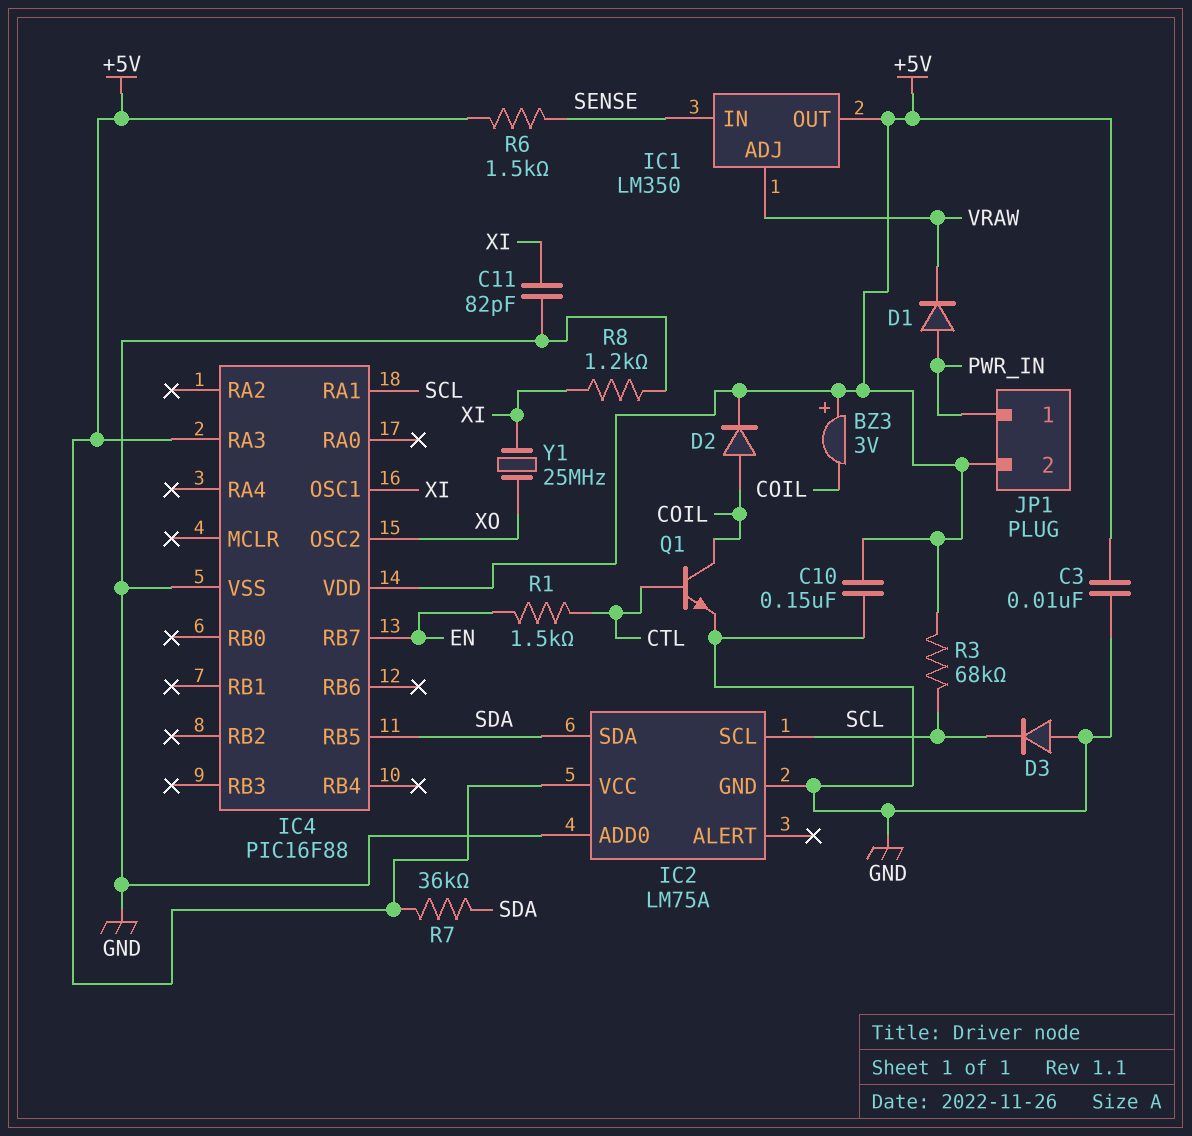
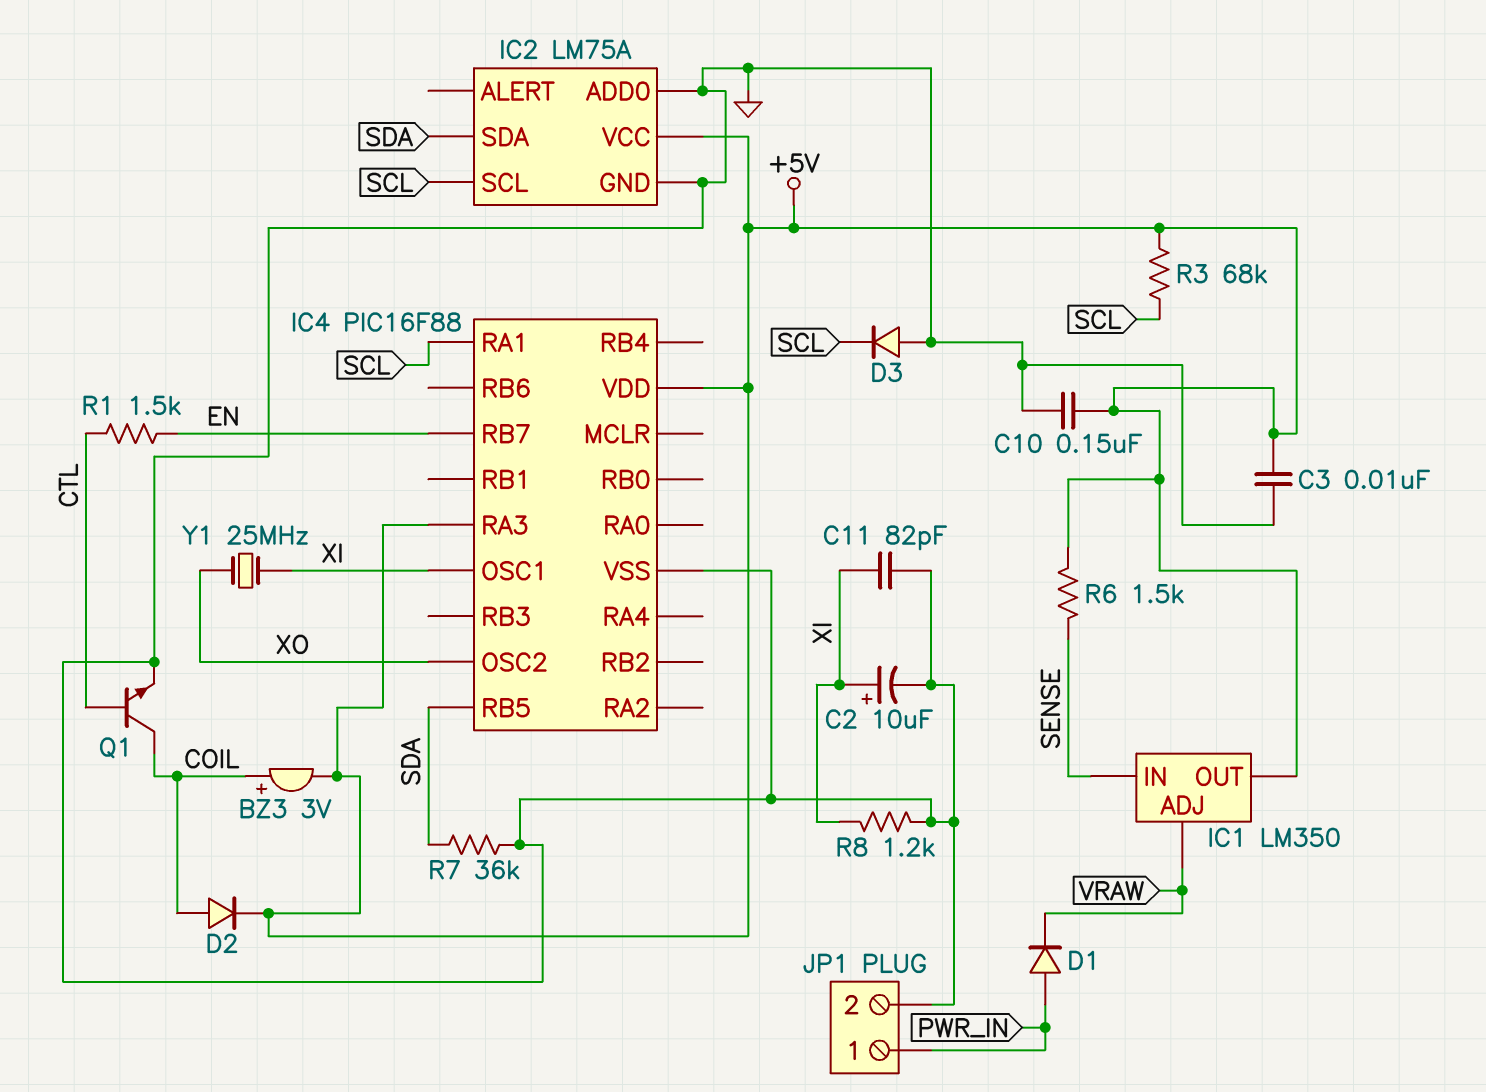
BZ3: buzzer 3V (plus +5V, minus COIL) -> buzzer 3V (plus COIL, minus +5V)
C2: none -> 10uF (plus XI, minus GND)
JP1 pin 2: +5V -> GND
R7: 36k (+5V, SDA) -> 36k (GND, SDA)

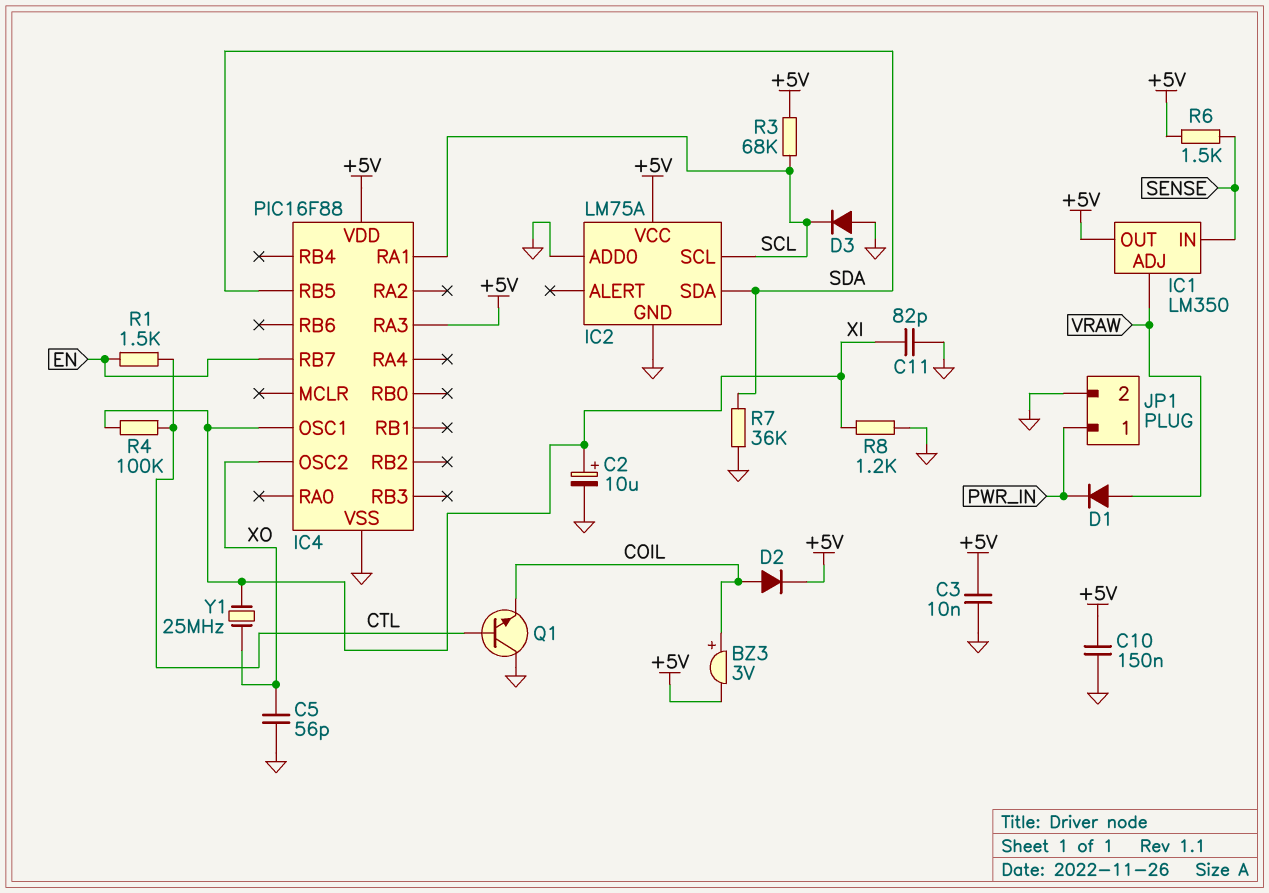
C5: none -> 56pF (GND, XO)
D1: diode (A PWR_IN, K VRAW) -> diode (A VRAW, K PWR_IN)
Q1: NPN (B CTL, C COIL, E GND) -> NPN (B CTL, C GND, E COIL)
R4: none -> 100k (CTL, XI)

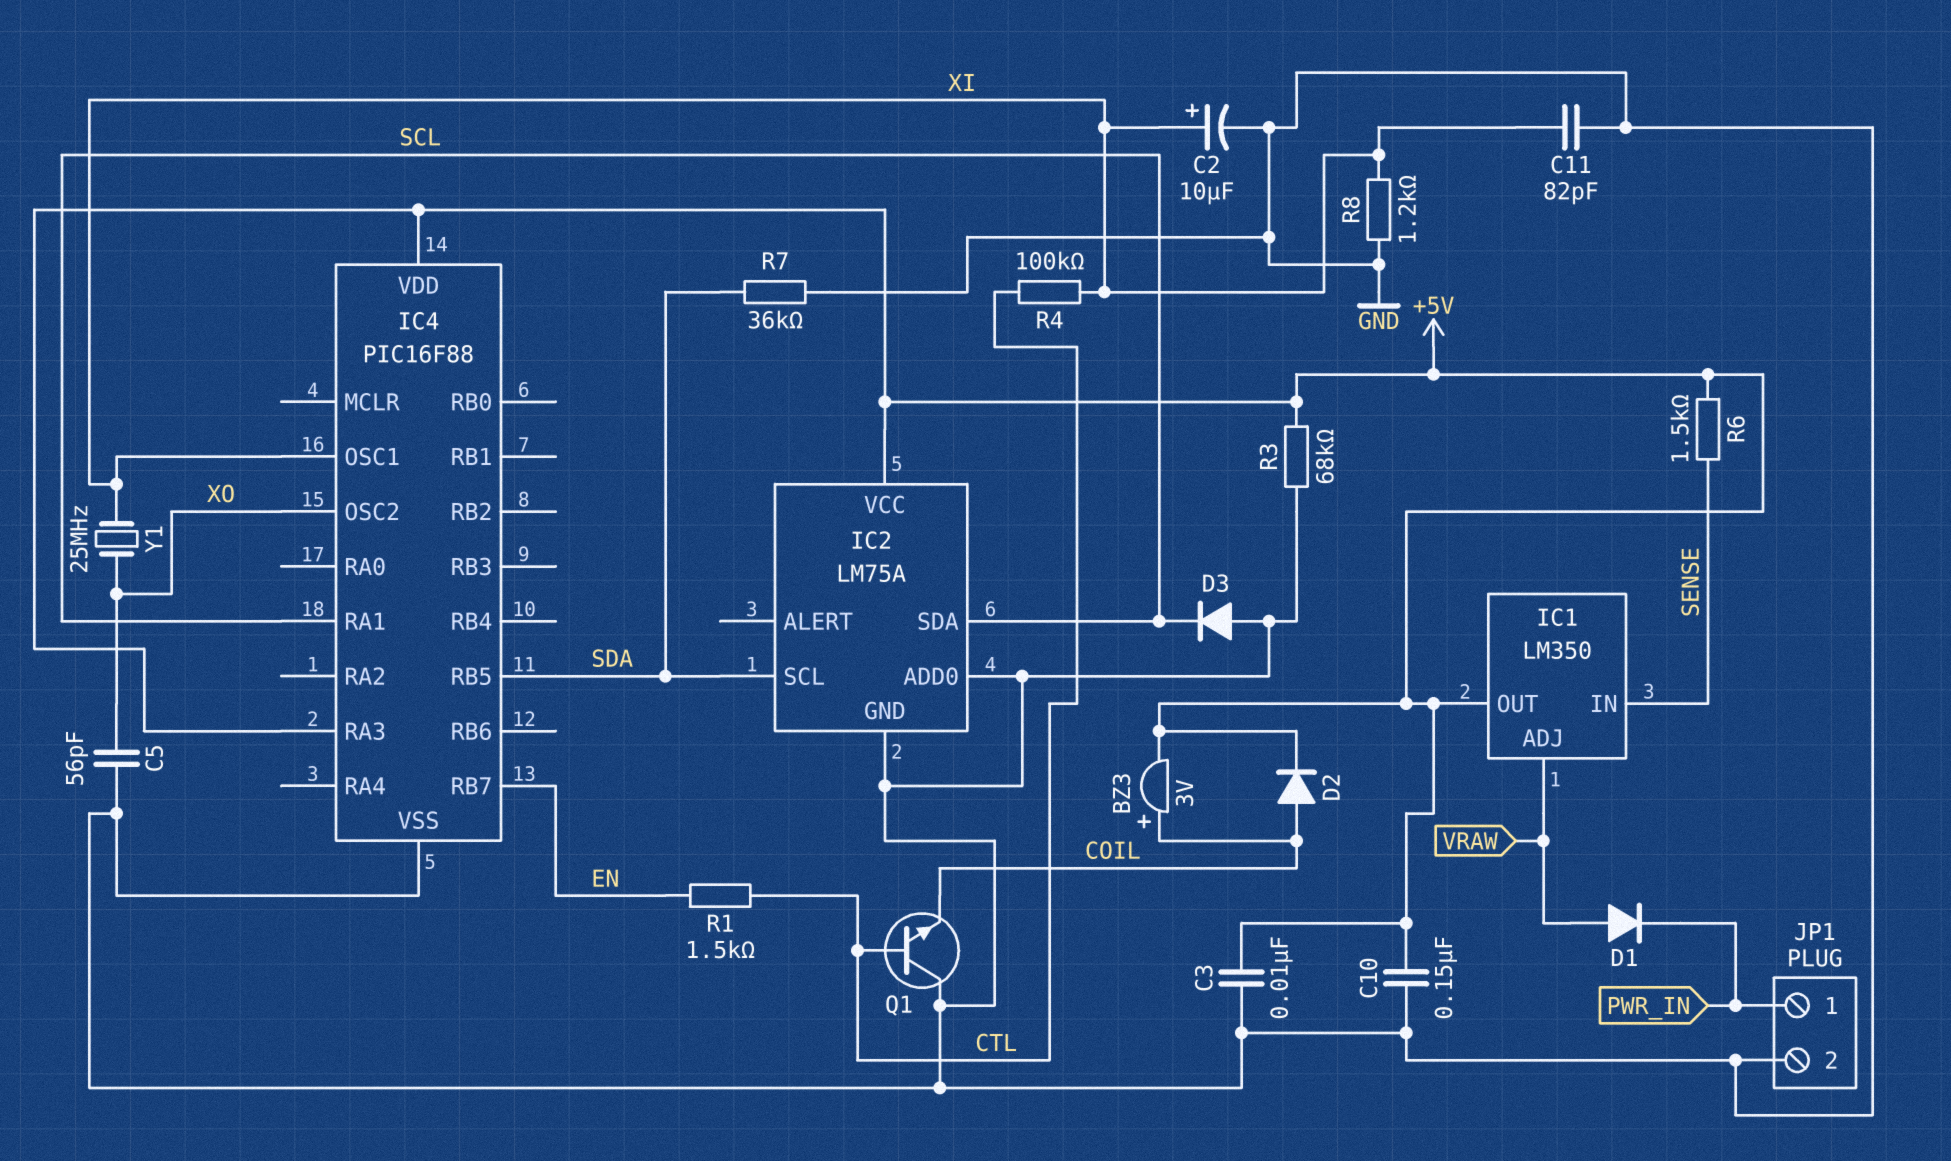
IC2 pin SCL: SCL -> SDA
IC2 pin SDA: SDA -> SCL
R3: 68k (+5V, SCL) -> 68k (+5V, GND)

